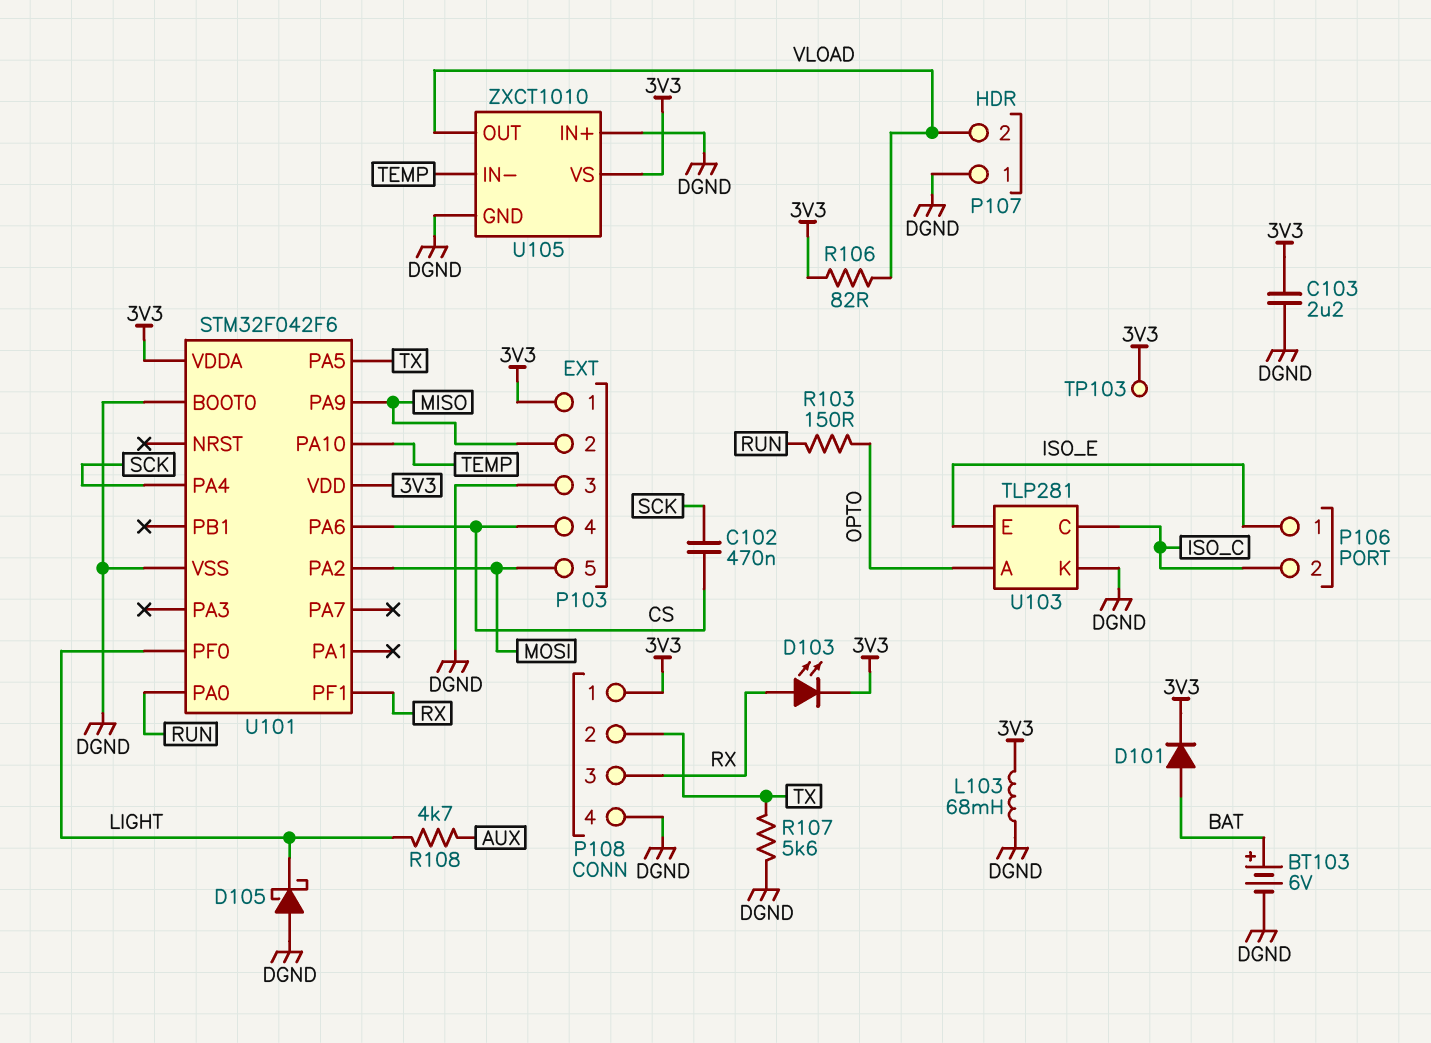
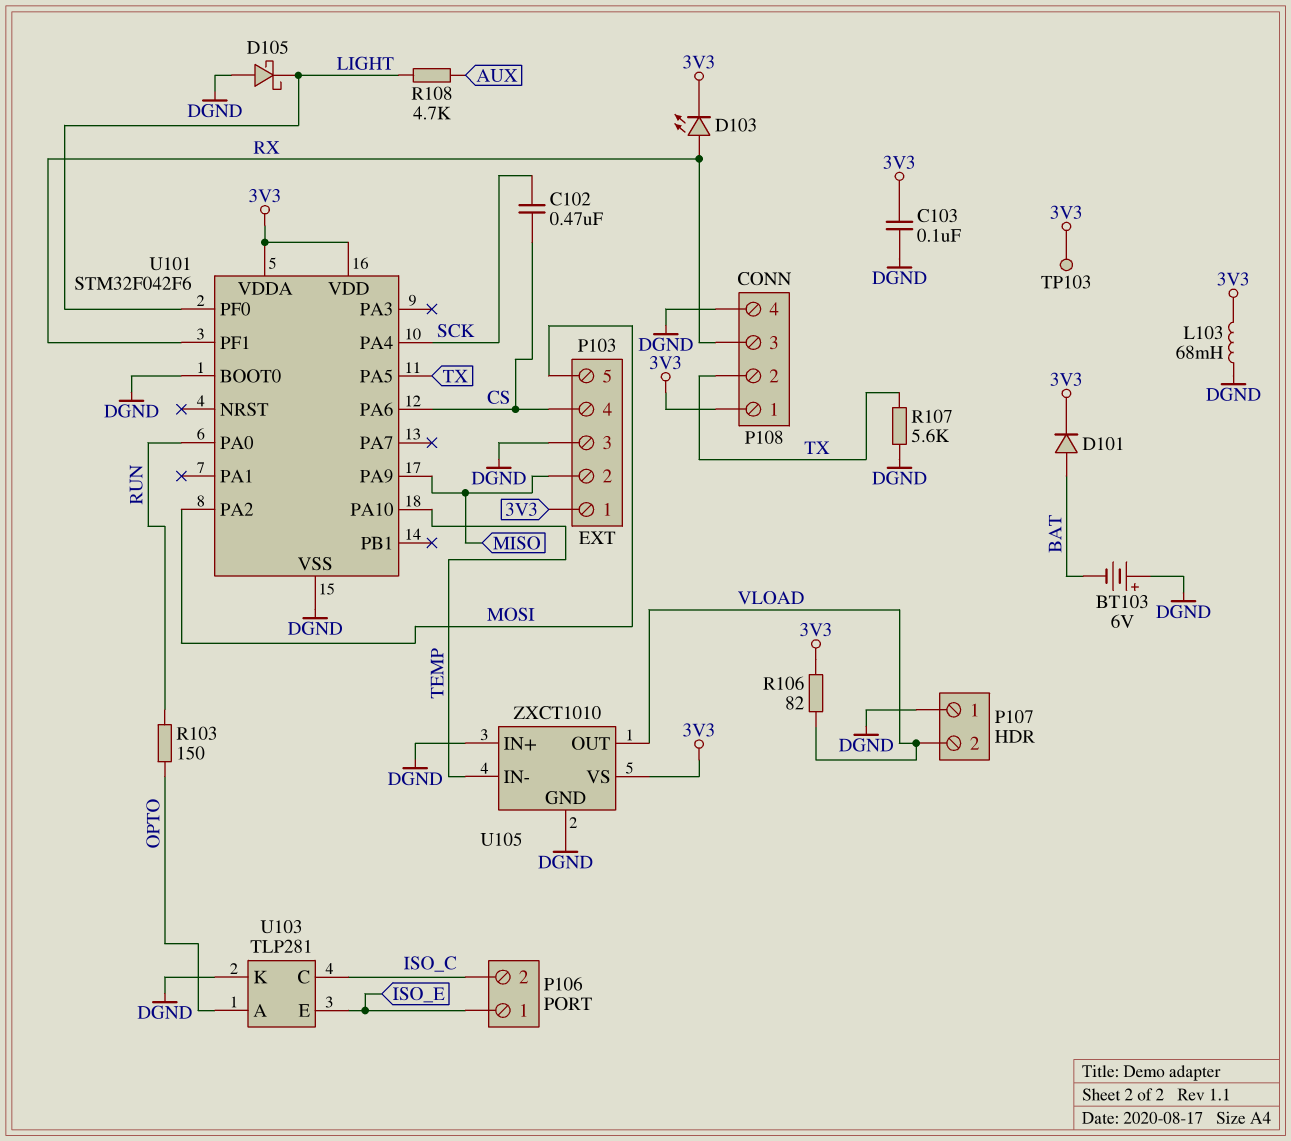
BT103: 6V (plus BAT, minus DGND) -> 6V (plus DGND, minus BAT)
C103: 2.2uF (3V3, DGND) -> 100nF (3V3, DGND)

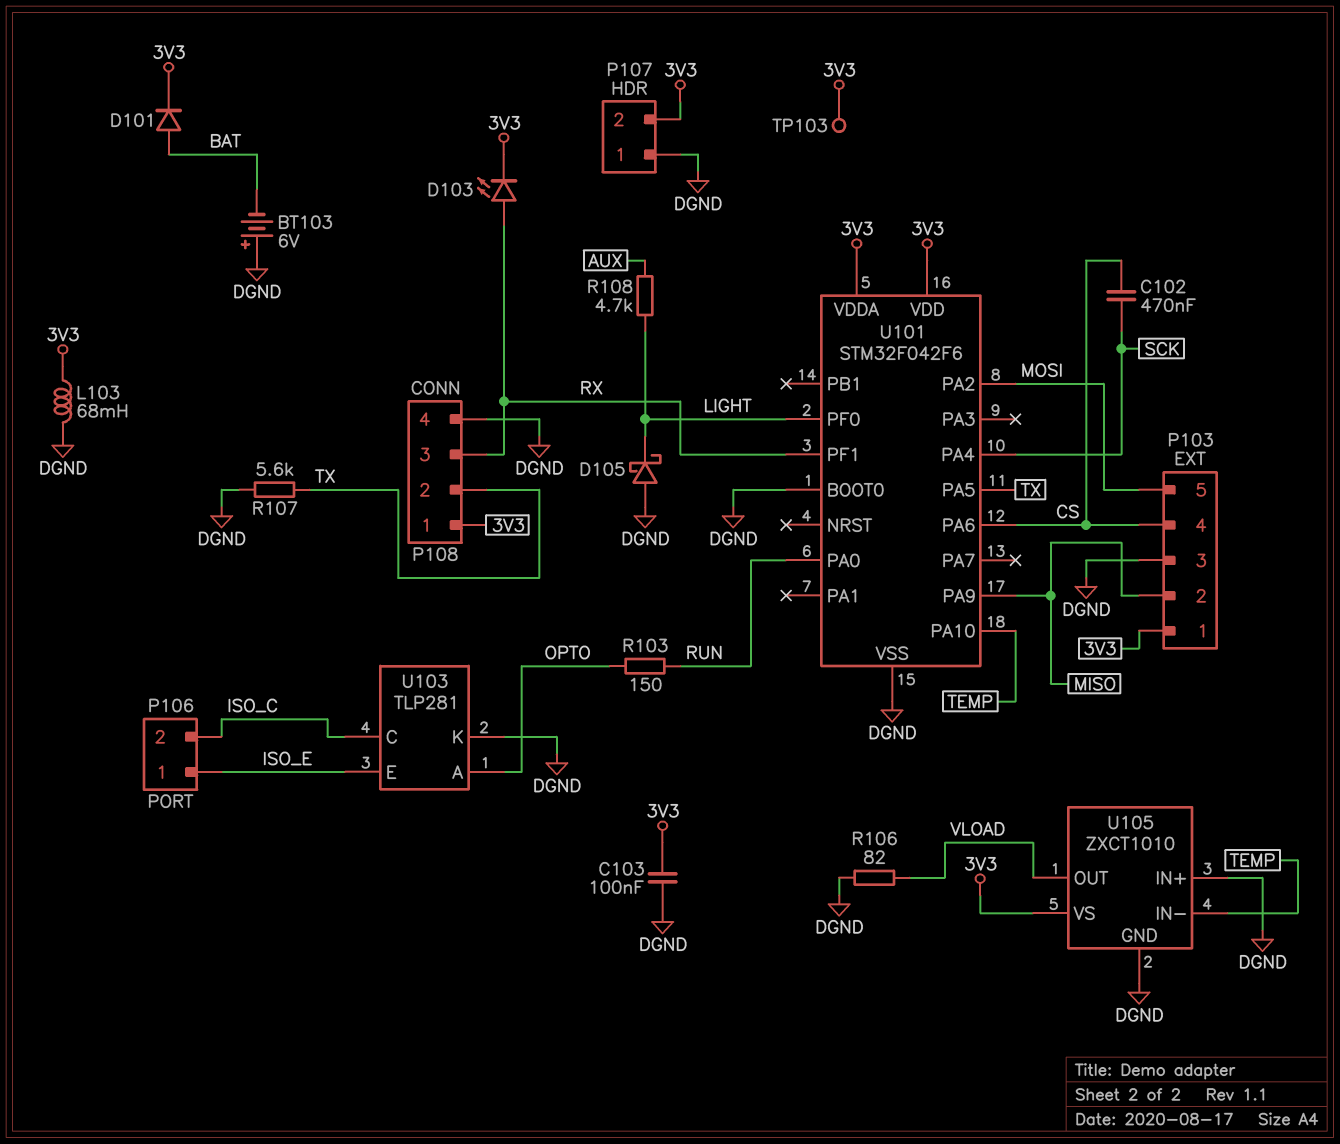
P107 pin 2: VLOAD -> 3V3
R106: 82 (3V3, VLOAD) -> 82 (DGND, VLOAD)

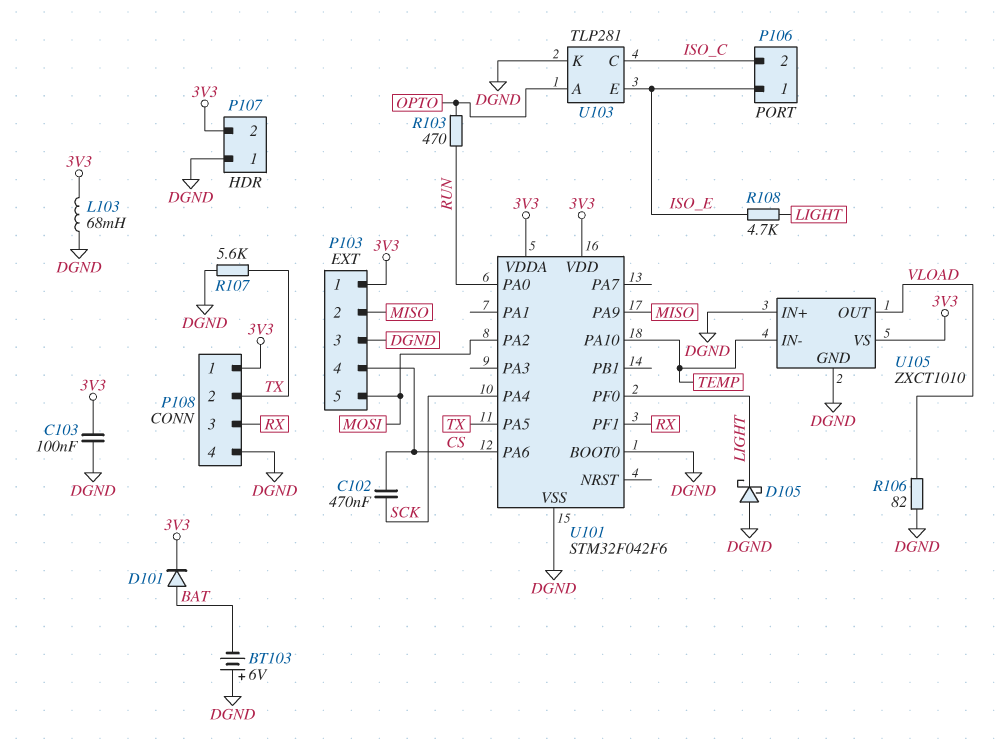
D103: LED (A RX, K 3V3) -> none
R103: 150 (OPTO, RUN) -> 470 (OPTO, RUN)
R108: 4.7k (AUX, LIGHT) -> 4.7k (ISO_E, LIGHT)
TP103: test point (3V3) -> none

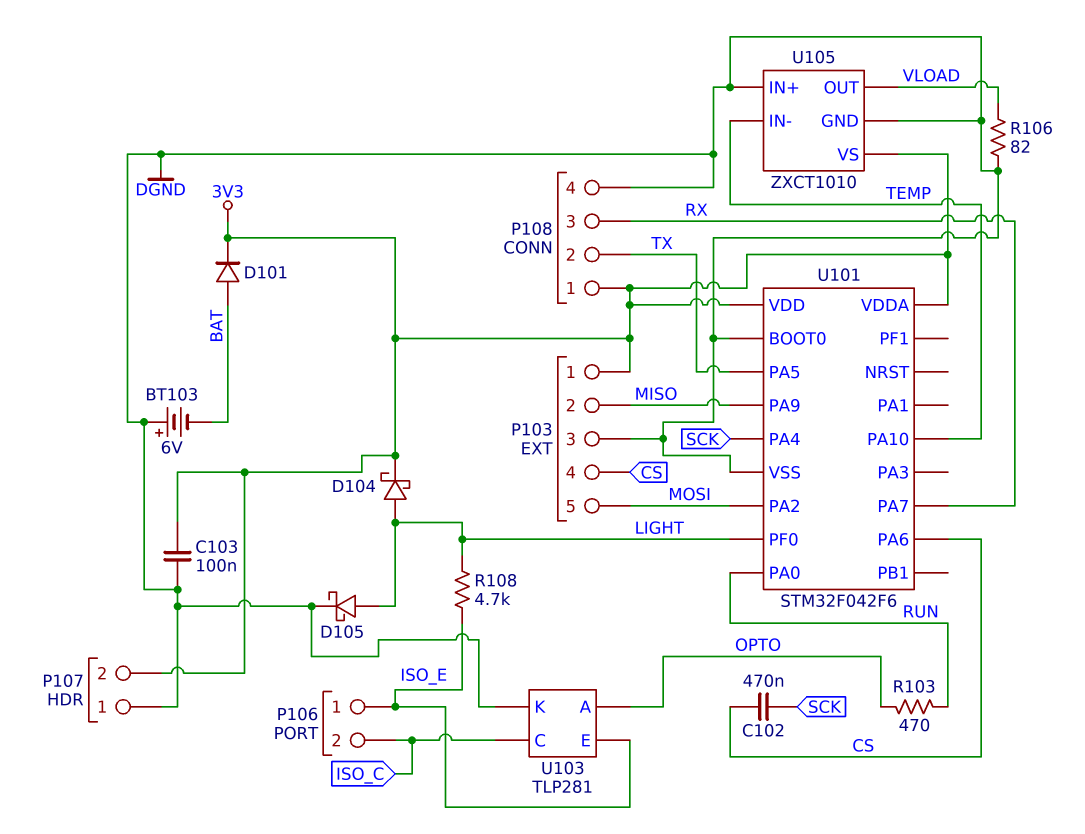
D104: none -> schottky (A LIGHT, K 3V3)
D105: schottky (A DGND, K LIGHT) -> schottky (A LIGHT, K DGND)
L103: 68mH (3V3, DGND) -> none
R107: 5.6k (DGND, TX) -> none
U101 pin PA7: none -> RX
U101 pin PF1: RX -> none

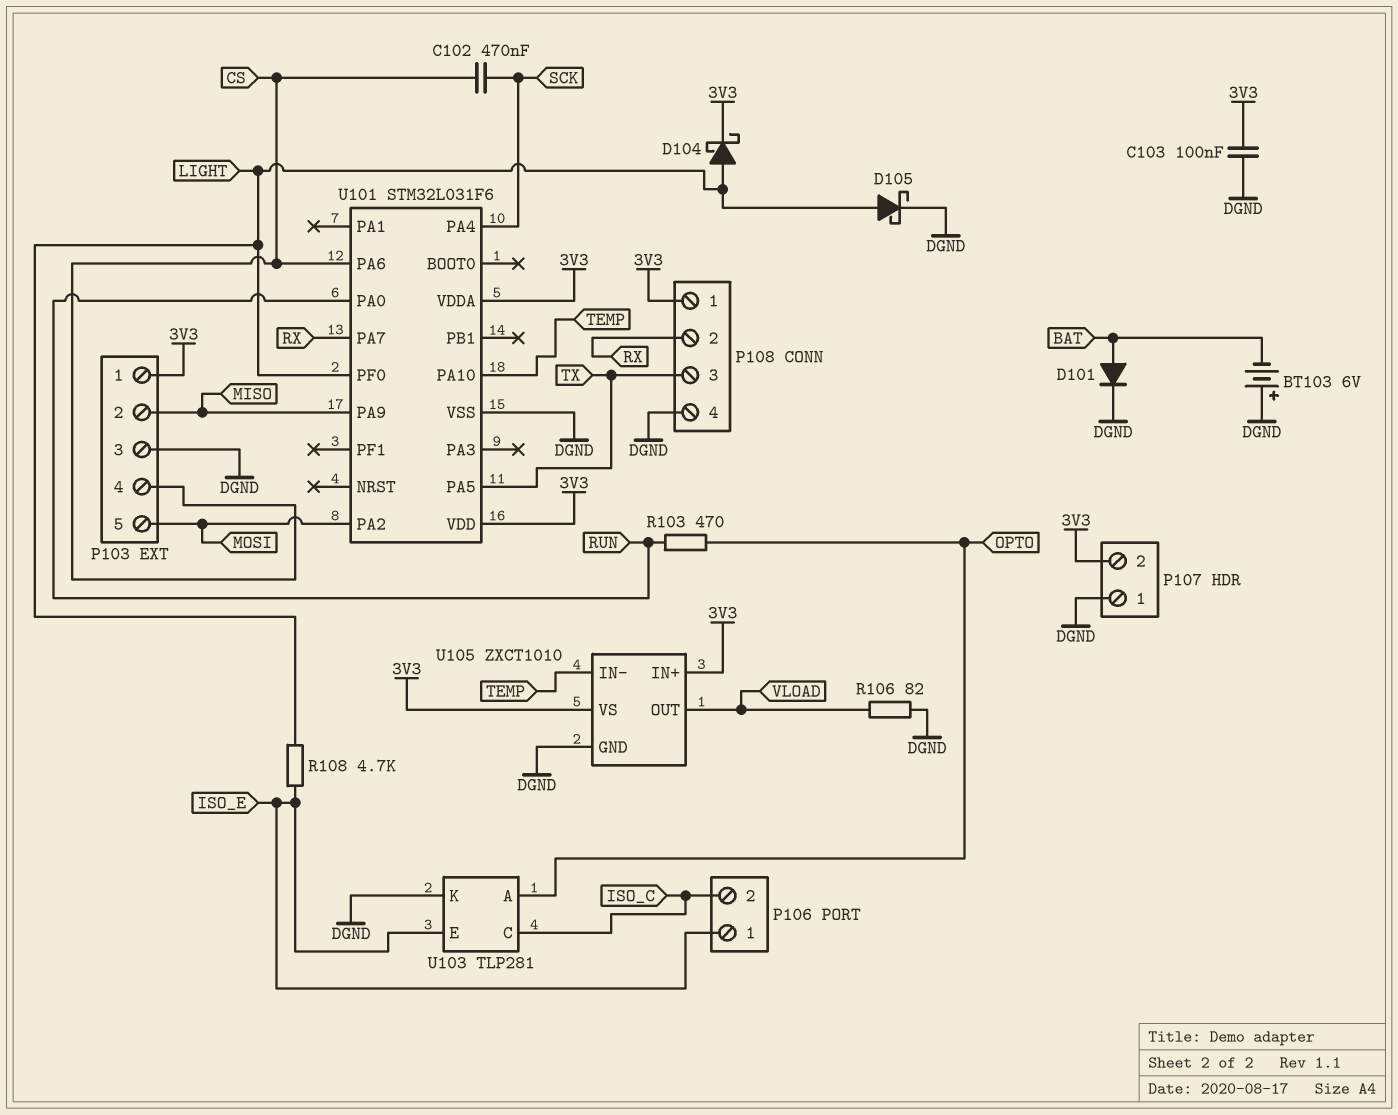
D101: diode (A BAT, K 3V3) -> diode (A BAT, K DGND)
P108 pin 2: TX -> RX
P108 pin 3: RX -> TX
U101: STM32F042F6 -> STM32L031F6
U101 pin BOOT0: DGND -> none
U105 pin IN+: DGND -> 3V3

